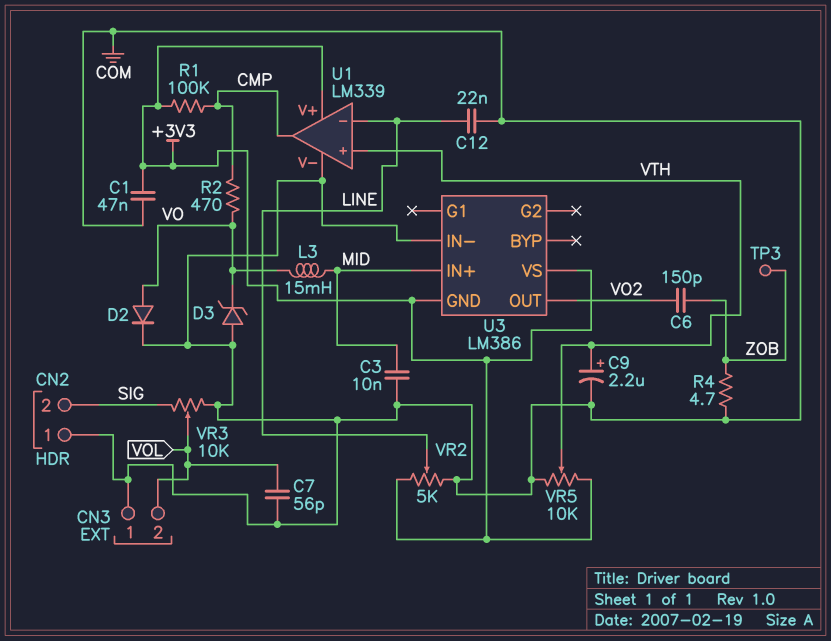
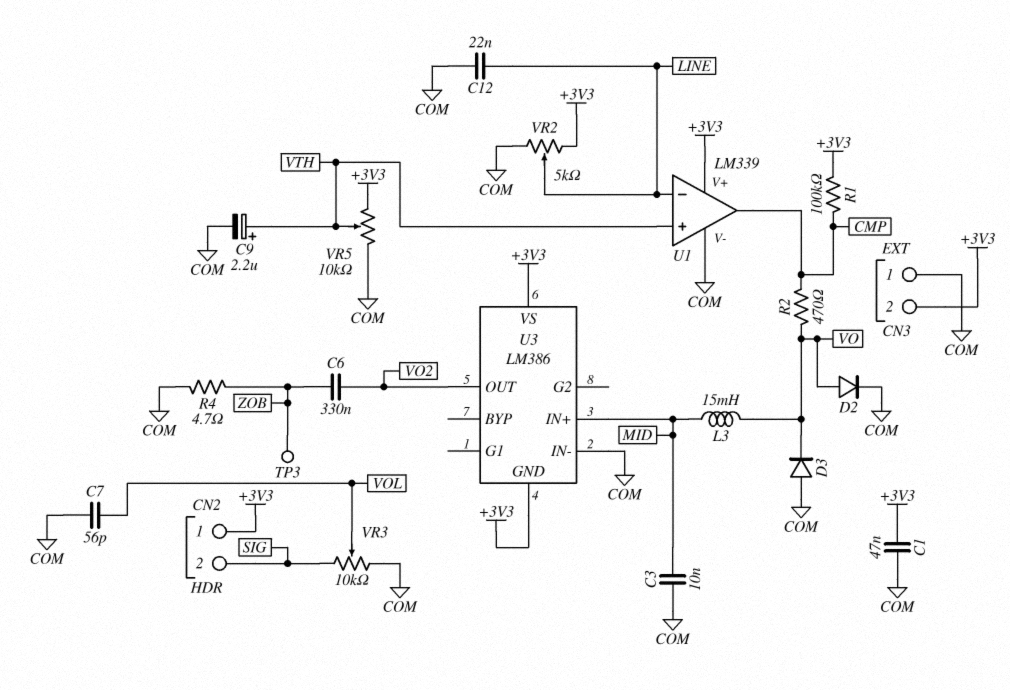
C6: 150pF (VO2, ZOB) -> 330nF (VO2, ZOB)
CN2 pin 1: COM -> +3V3
CN3 pin 2: VOL -> +3V3
D3: zener (A COM, K VO) -> diode (A COM, K VO)

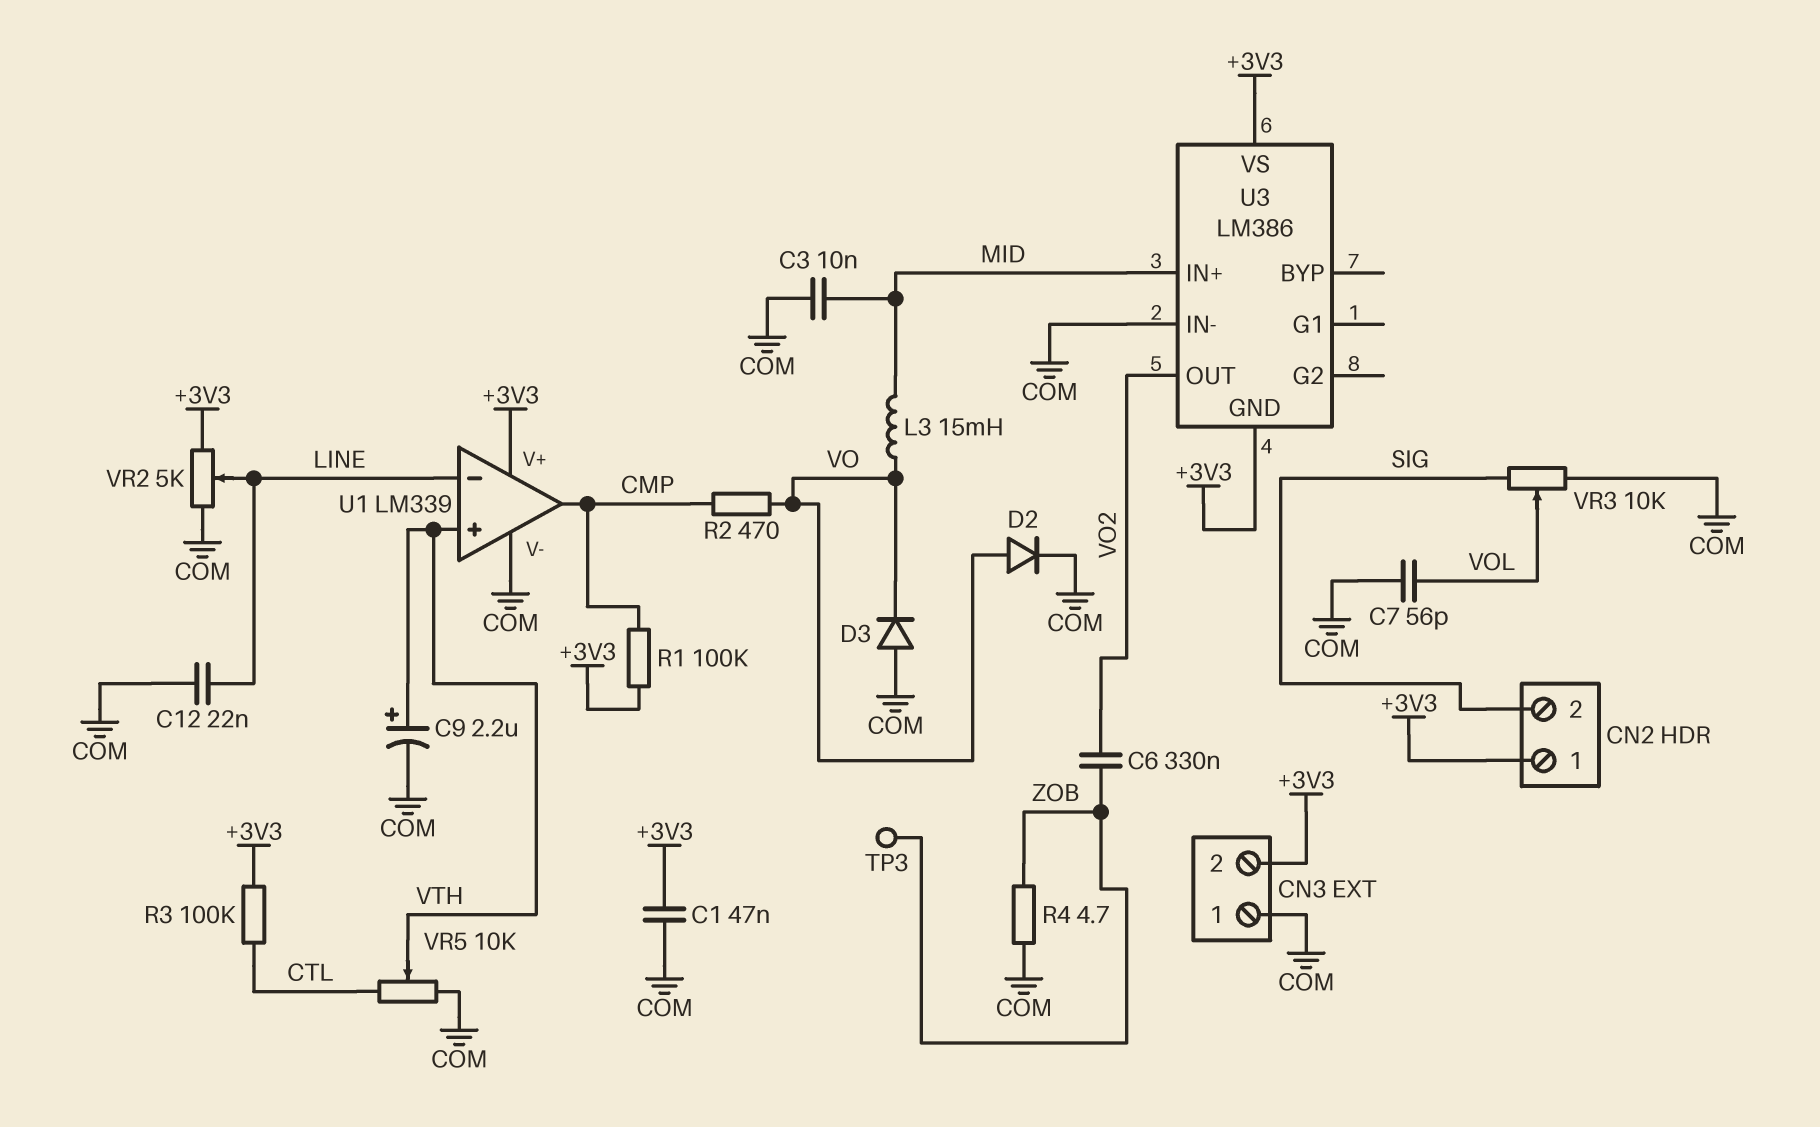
R3: none -> 100k (+3V3, CTL)
VR5: 10k (+3V3, COM, wiper VTH) -> 10k (COM, CTL, wiper VTH)

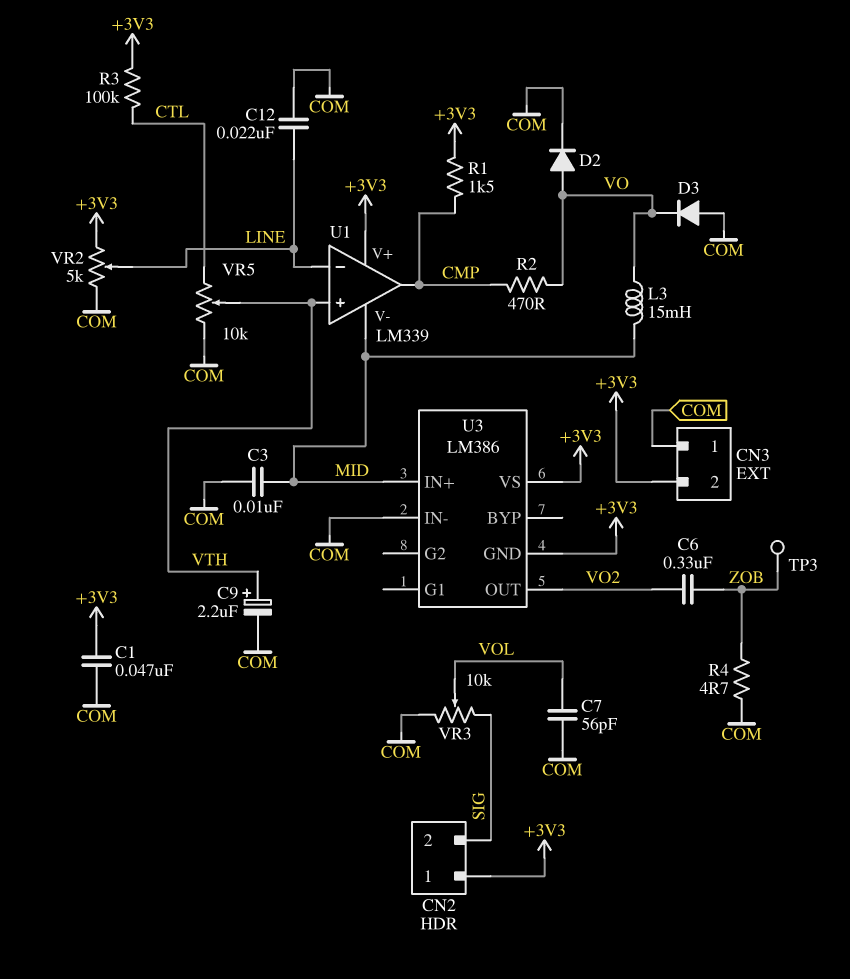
R1: 100k (+3V3, CMP) -> 1.5k (+3V3, CMP)
U1 pin V-: COM -> MID

